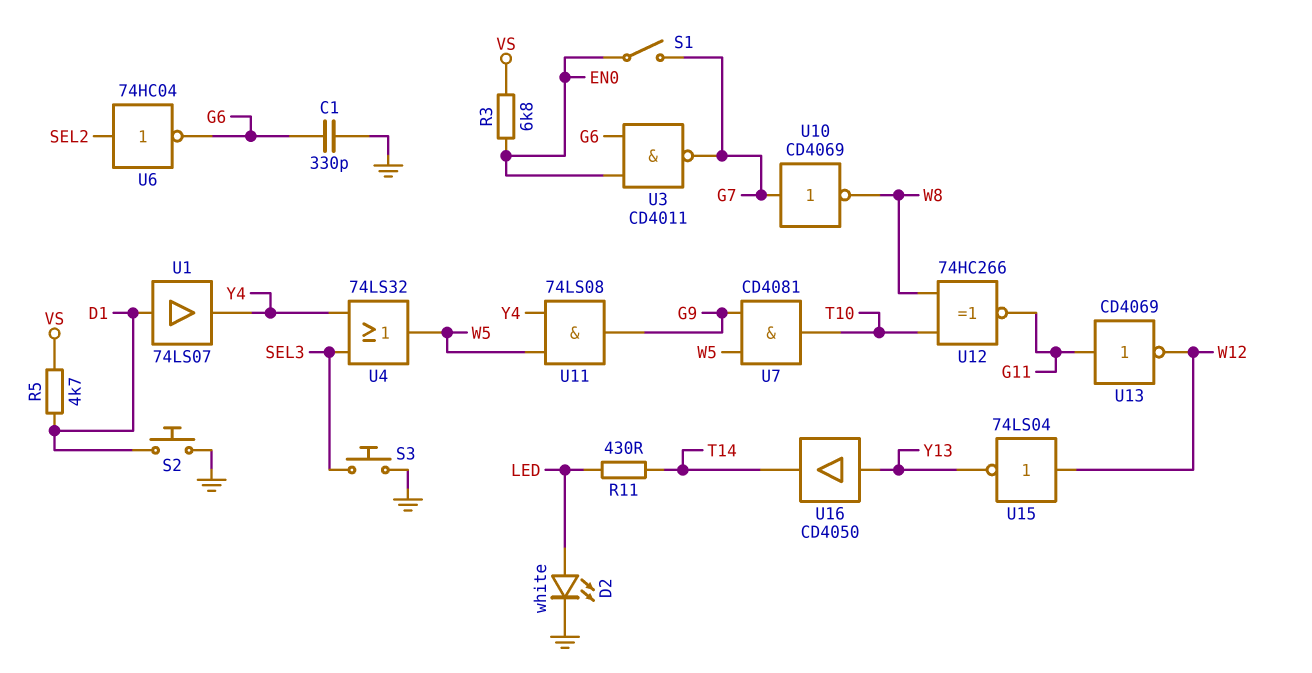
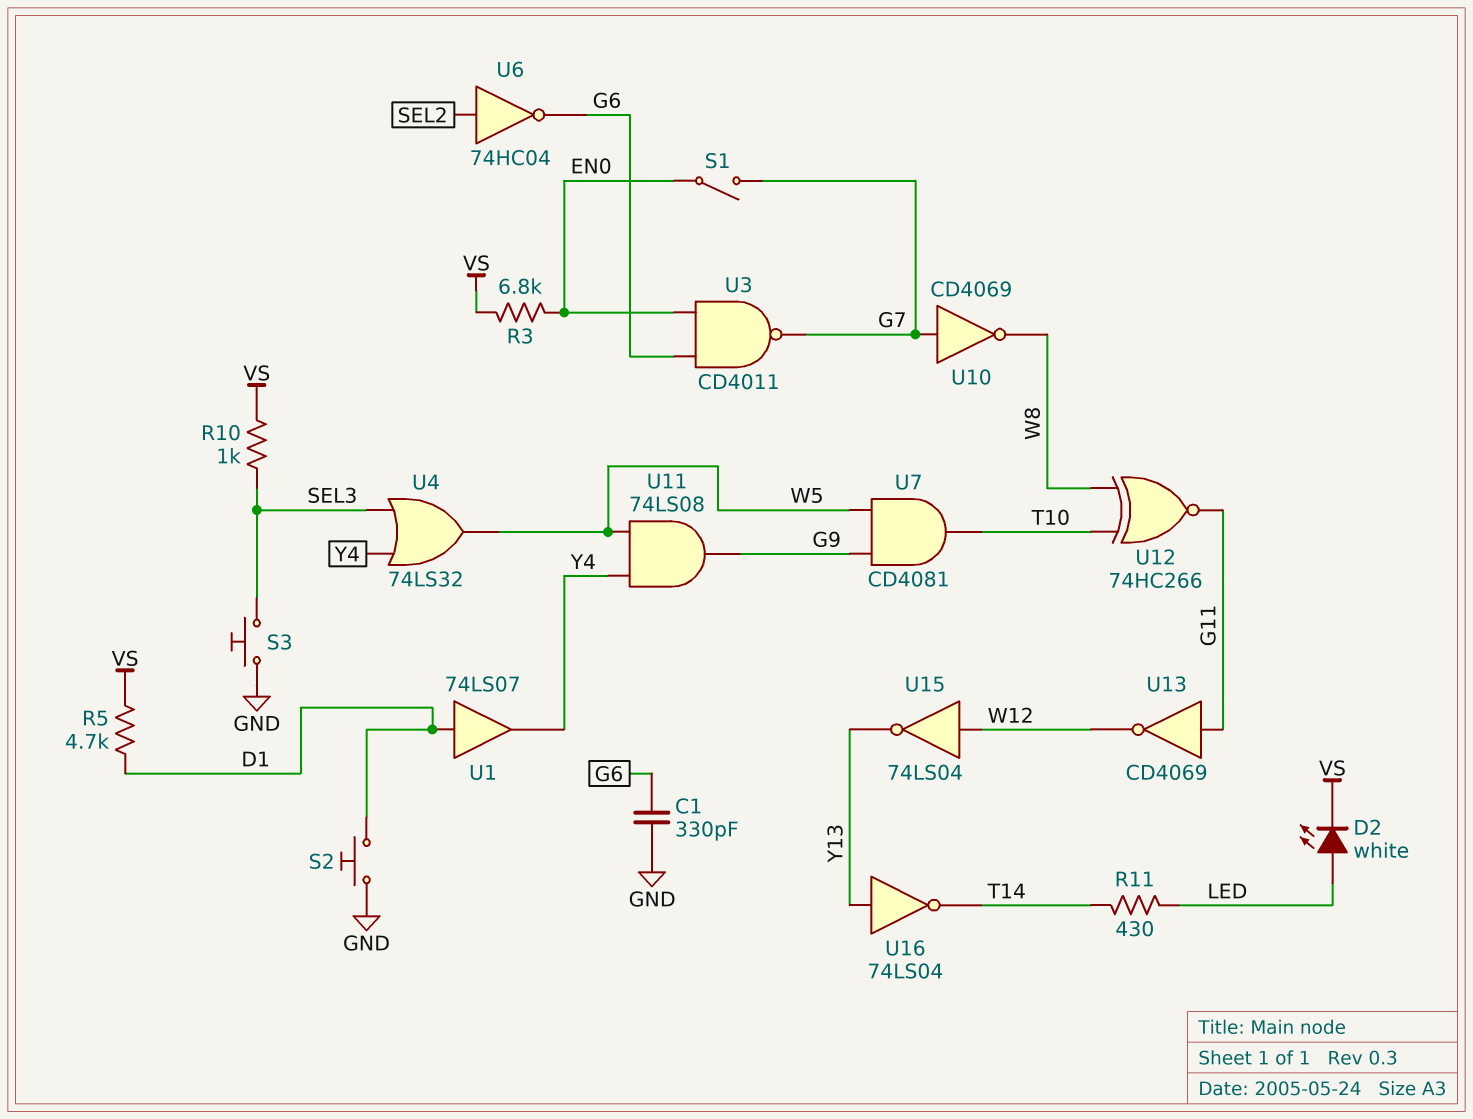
D2: LED white (A LED, K GND) -> LED white (A LED, K VS)
R10: none -> 1k (SEL3, VS)
U16: buffer CD4050 (in Y13, out T14) -> NOT 74LS04 (in Y13, out T14)

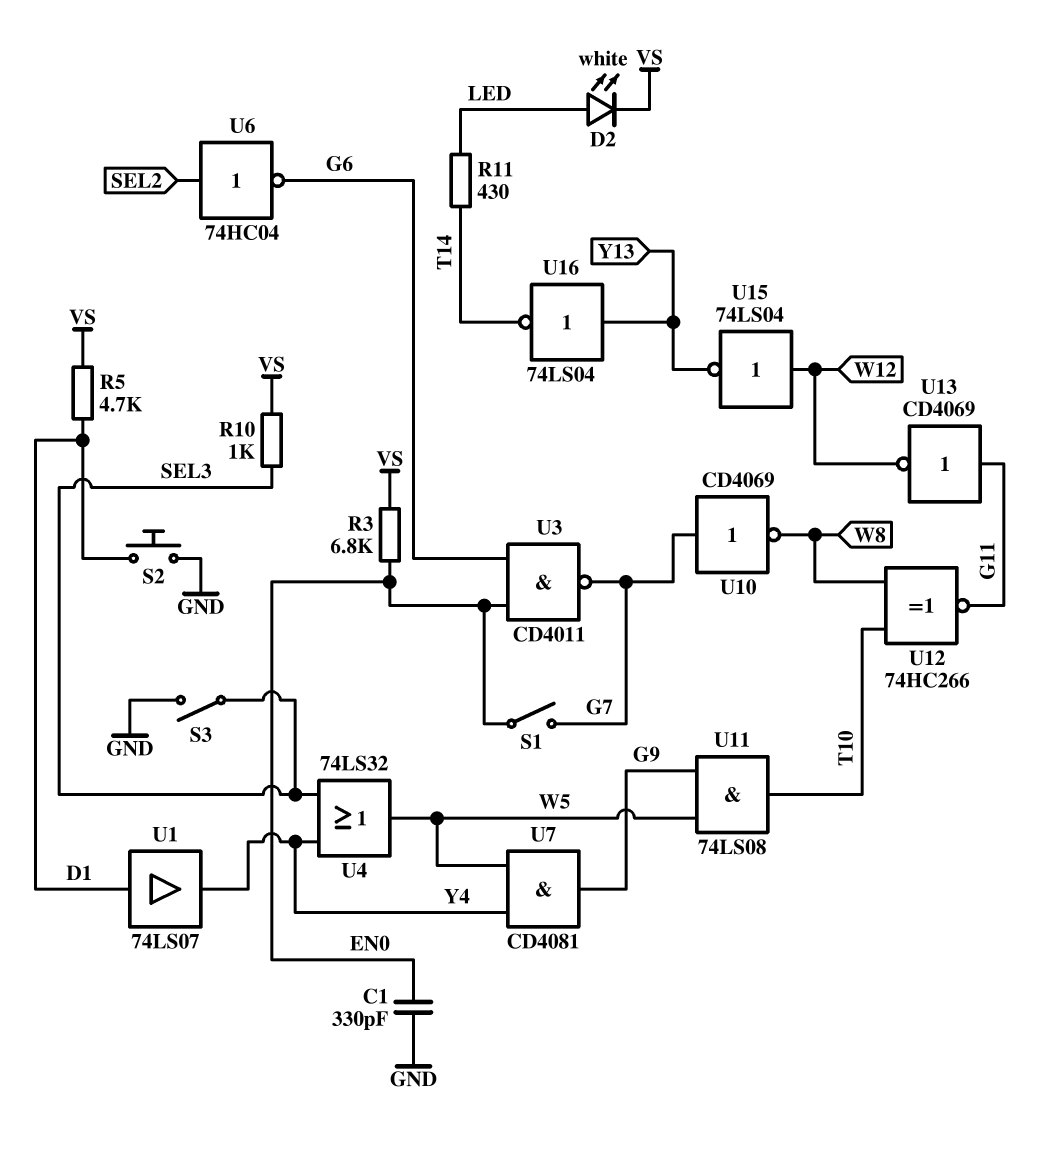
C1: 330pF (G6, GND) -> 330pF (EN0, GND)
S3: button (GND, SEL3) -> switch (GND, SEL3)
U7: AND CD4081 (in G9, in W5, out T10) -> AND CD4081 (in W5, in Y4, out G9)
U11: AND 74LS08 (in W5, in Y4, out G9) -> AND 74LS08 (in G9, in W5, out T10)

